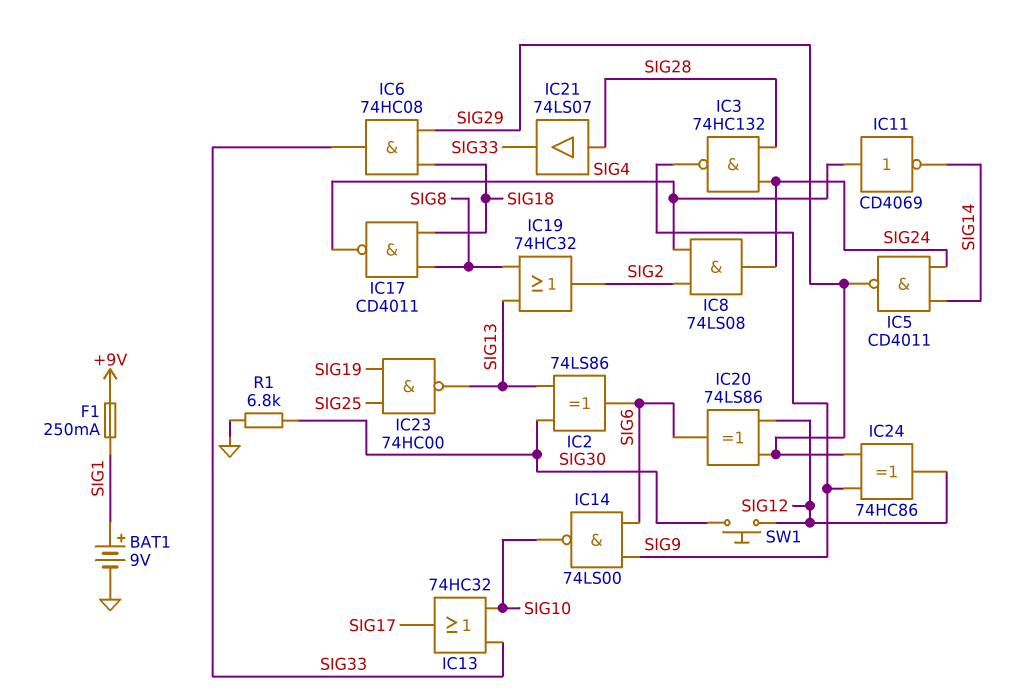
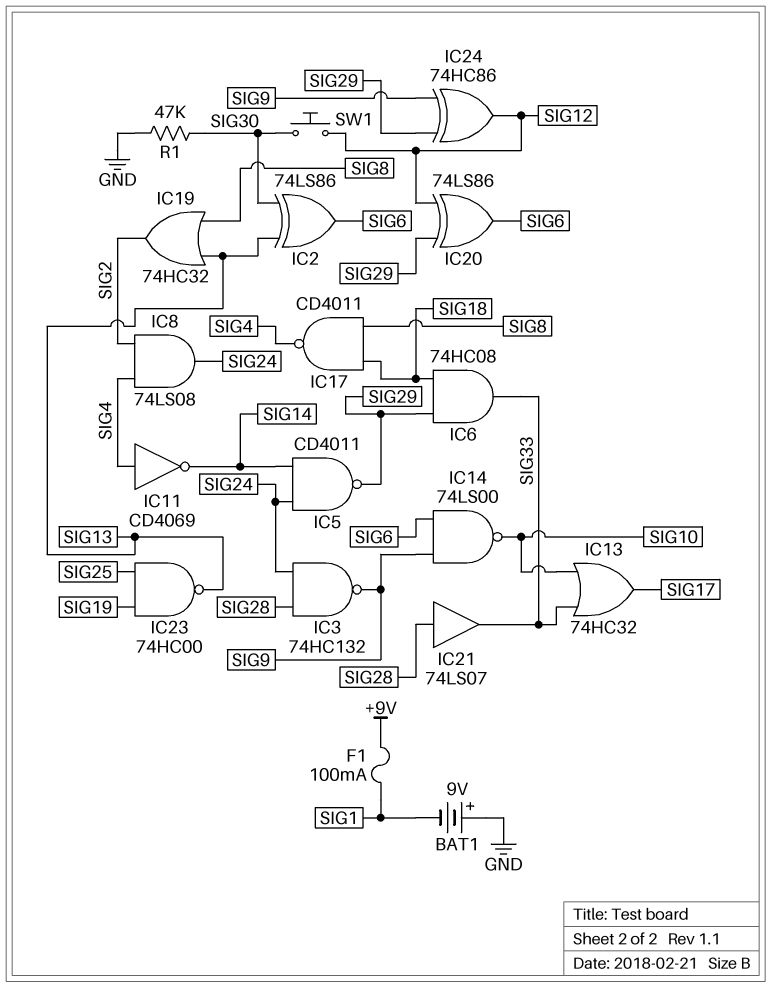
BAT1: 9V (plus SIG1, minus GND) -> 9V (plus GND, minus SIG1)
F1: 250mA (+9V, SIG1) -> 100mA (+9V, SIG1)
R1: 6.8k (GND, SIG30) -> 47k (GND, SIG30)

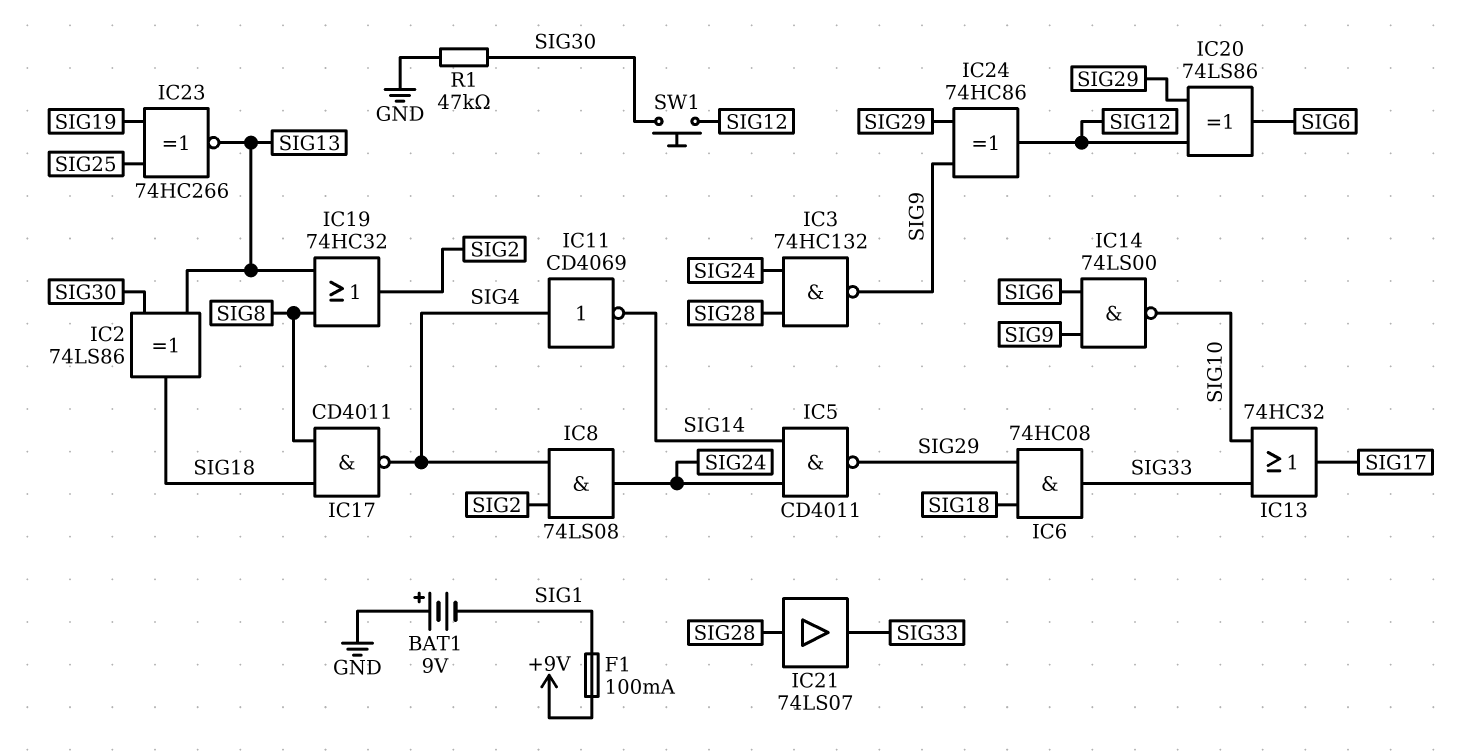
IC2: XOR 74LS86 (in SIG13, in SIG30, out SIG6) -> XOR 74LS86 (in SIG13, in SIG30, out SIG18)
IC23: NAND 74HC00 (in SIG19, in SIG25, out SIG13) -> XNOR 74HC266 (in SIG19, in SIG25, out SIG13)

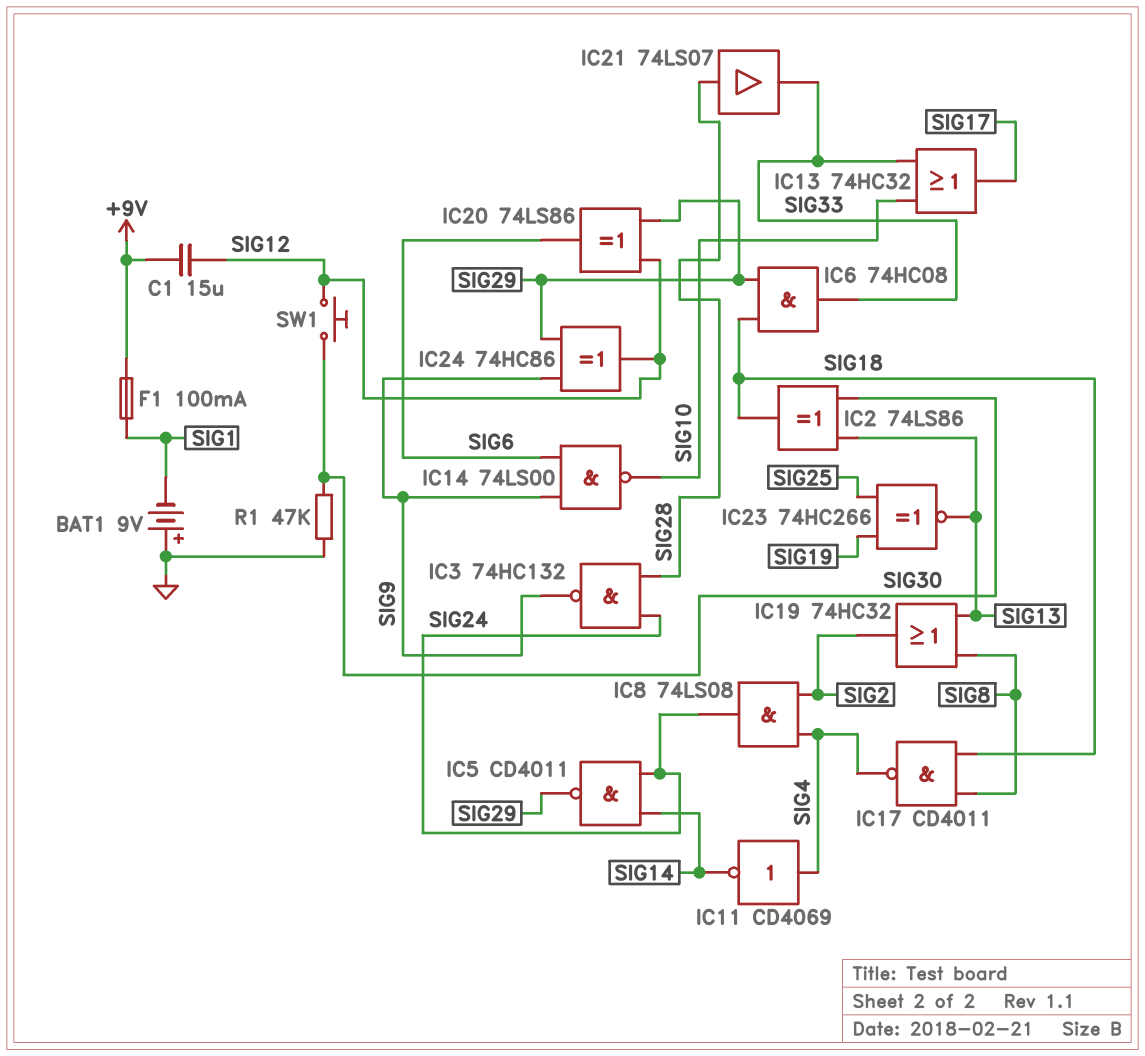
C1: none -> 15uF (+9V, SIG12)

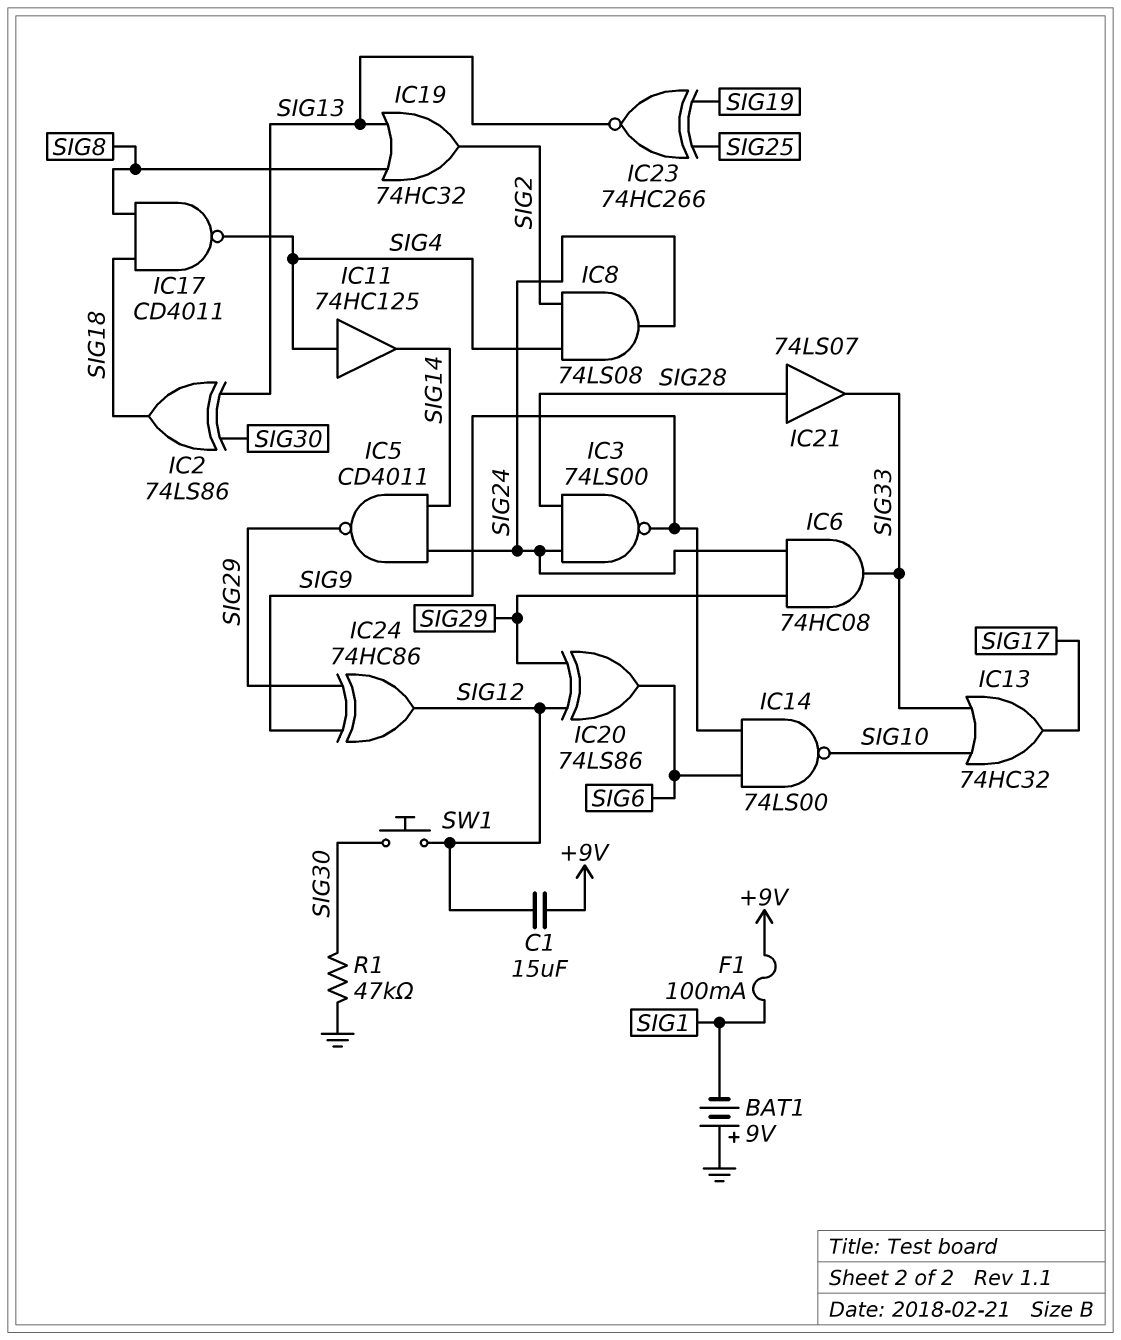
IC3: NAND 74HC132 (in SIG24, in SIG28, out SIG9) -> NAND 74LS00 (in SIG24, in SIG28, out SIG9)
IC6: AND 74HC08 (in SIG18, in SIG29, out SIG33) -> AND 74HC08 (in SIG24, in SIG29, out SIG33)
IC11: NOT CD4069 (in SIG4, out SIG14) -> buffer 74HC125 (in SIG4, out SIG14)

